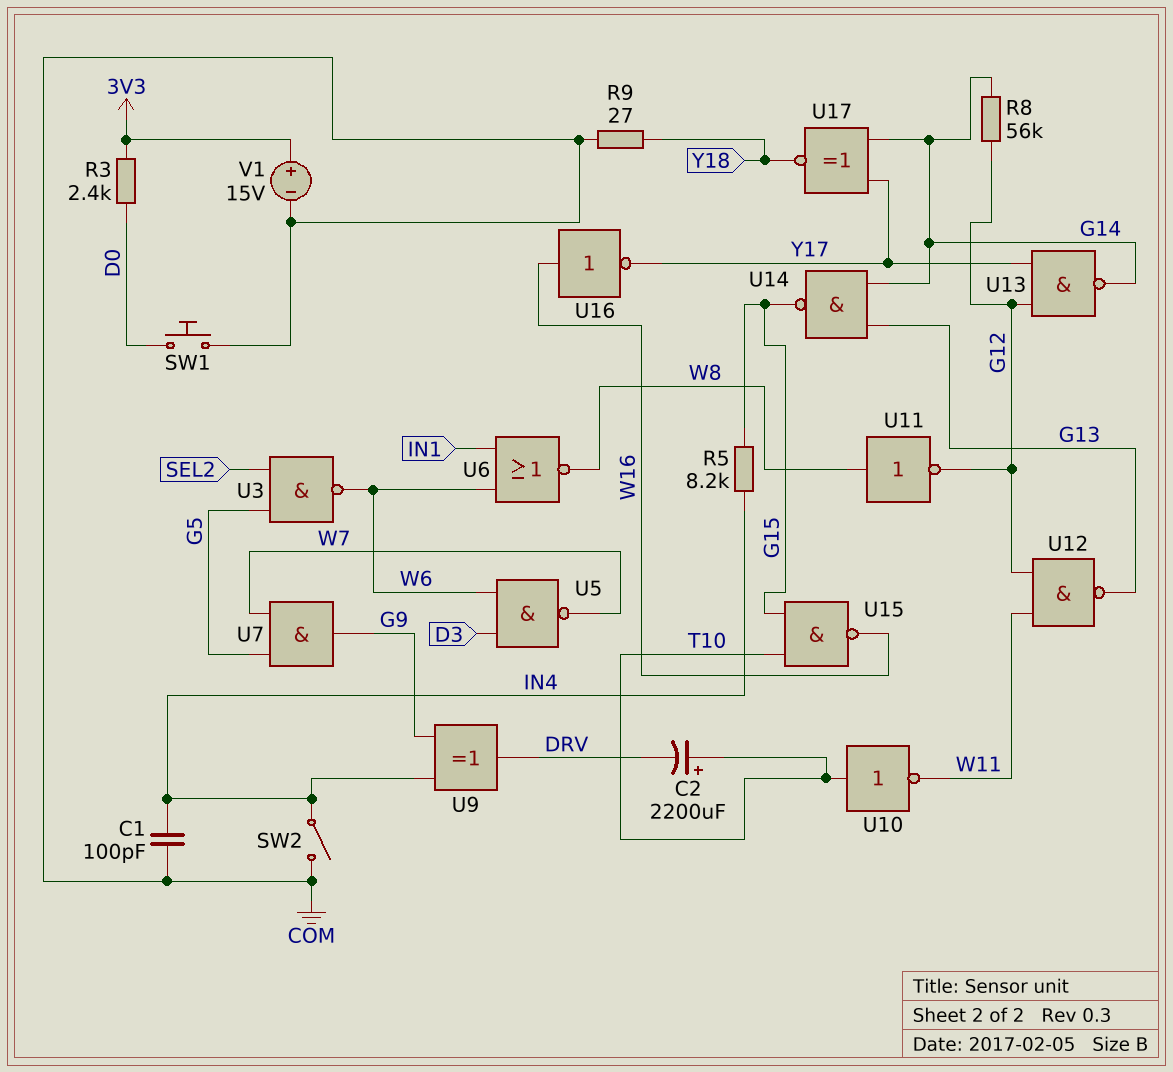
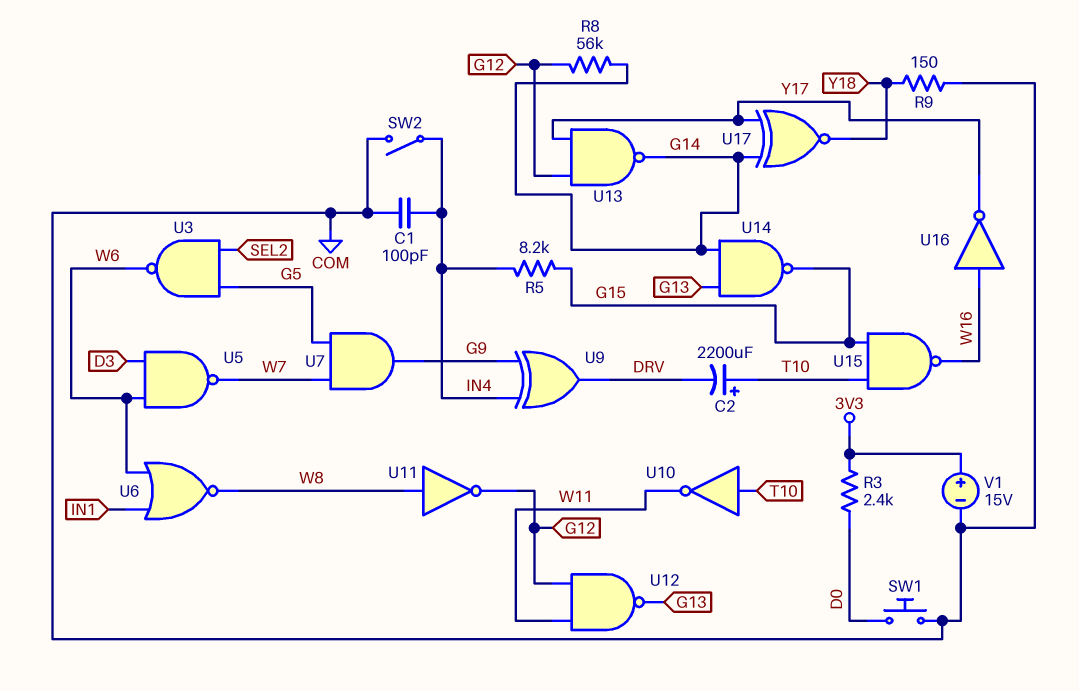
R9: 27 (COM, Y18) -> 150 (COM, Y18)

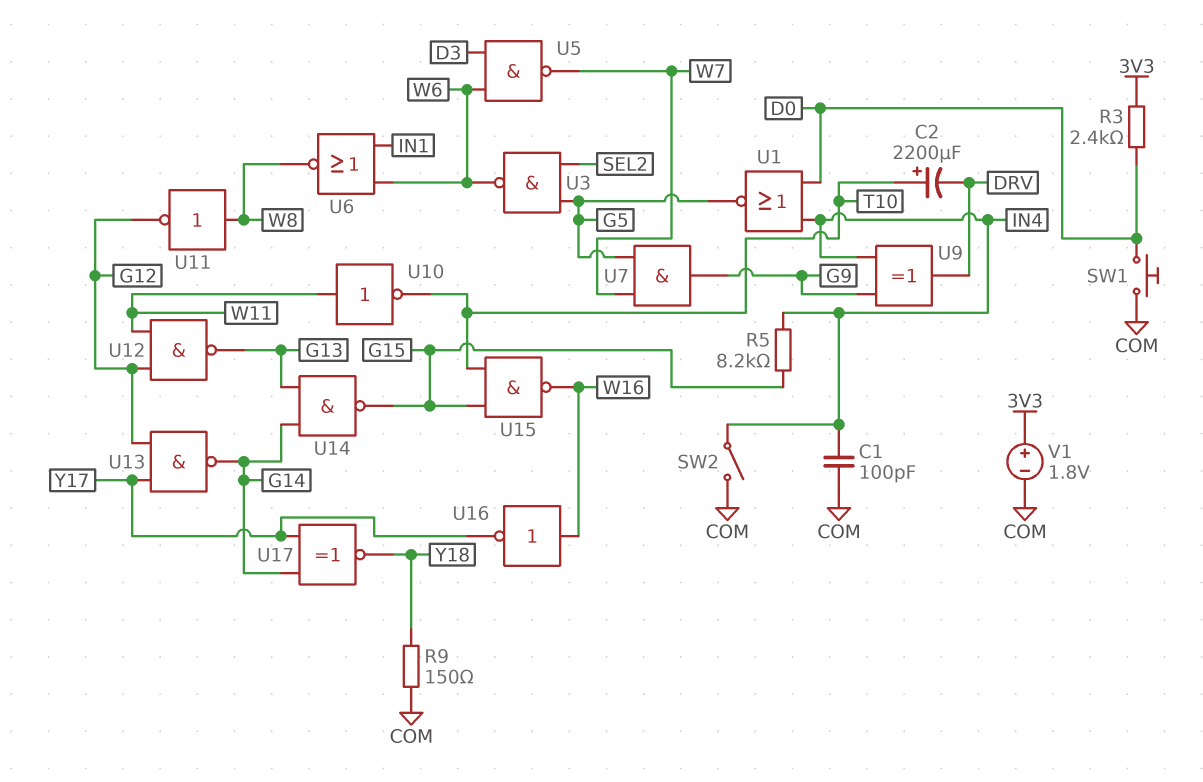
R8: 56k (G12, G14) -> none
U1: none -> NOR (in D0, in IN4, out G5)
U10: NOT (in T10, out W11) -> NOT (in W11, out T10)
V1: 15V (plus 3V3, minus COM) -> 1.8V (plus 3V3, minus COM)

